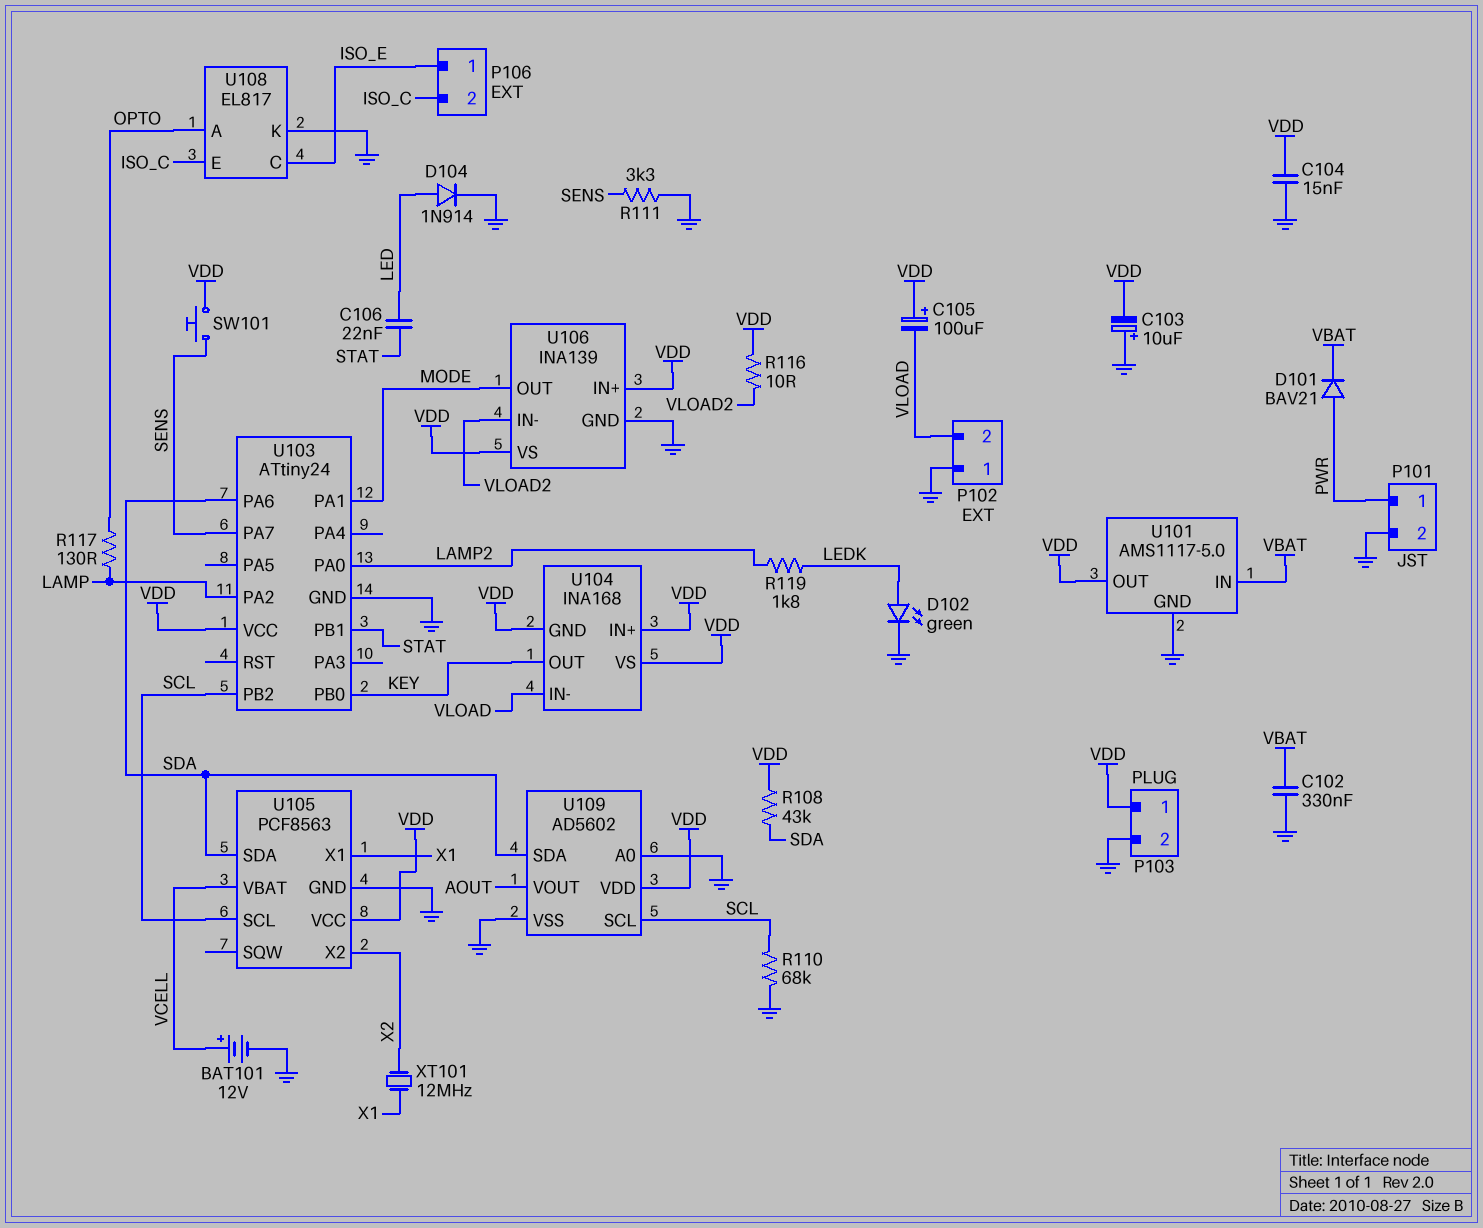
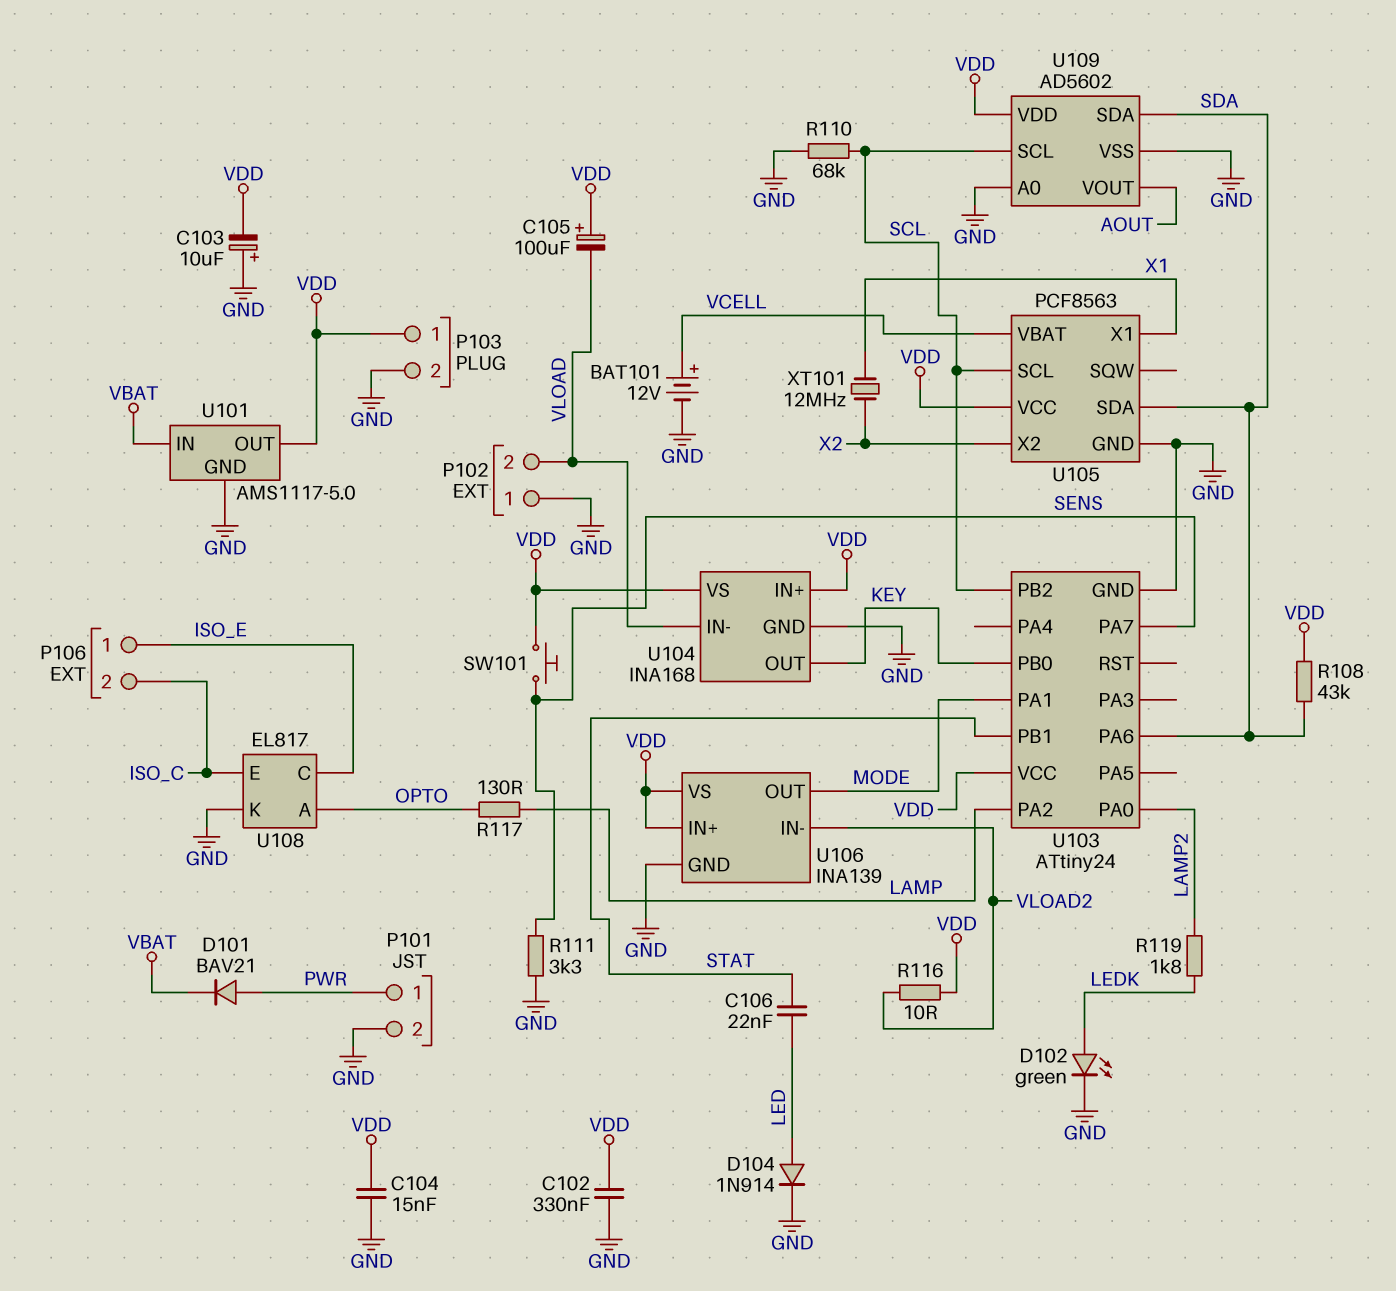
C102: 330nF (GND, VBAT) -> 330nF (GND, VDD)
U104 pin GND: VDD -> GND

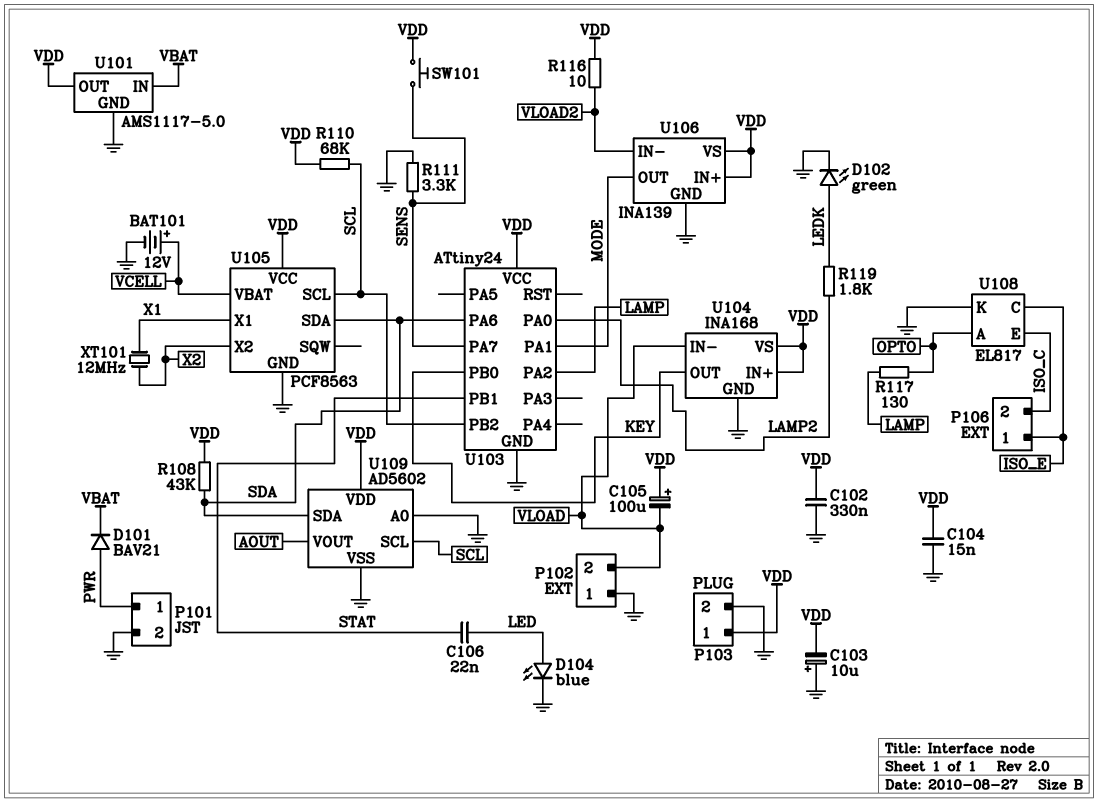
D104: diode 1N914 (A LED, K GND) -> LED blue (A LED, K GND)
R110: 68k (GND, SCL) -> 68k (SCL, VDD)

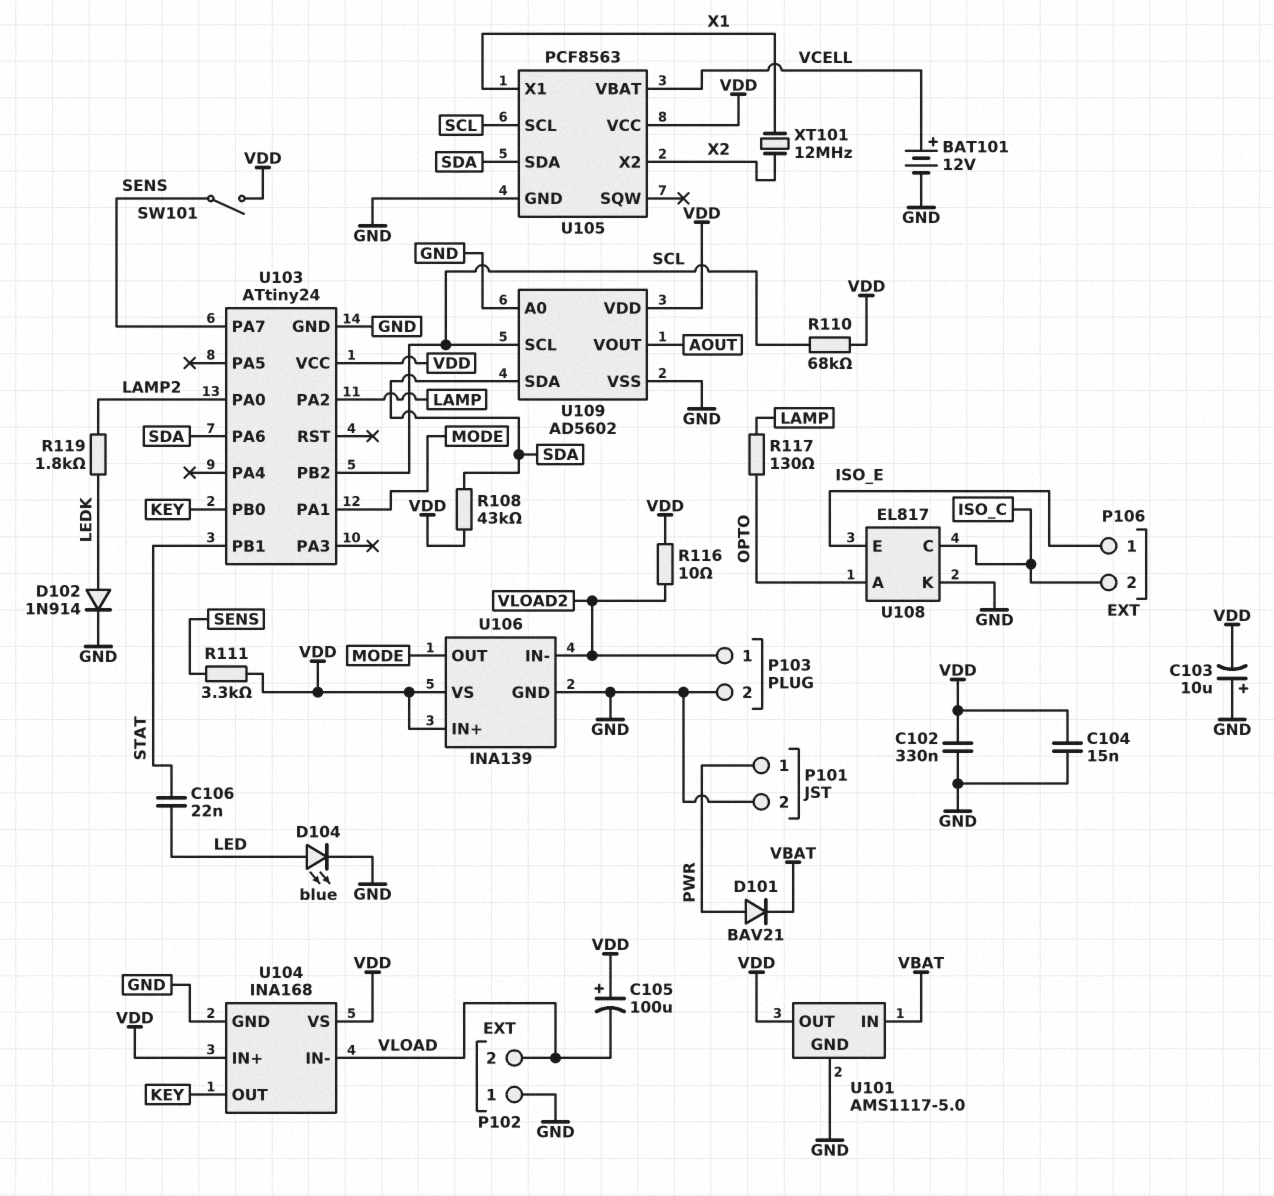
D102: LED green (A LEDK, K GND) -> diode 1N914 (A LEDK, K GND)
P103 pin 1: VDD -> VLOAD2
R111: 3.3k (GND, SENS) -> 3.3k (SENS, VDD)
SW101: button (SENS, VDD) -> switch (SENS, VDD)
U108 pin C: ISO_E -> ISO_C
U108 pin E: ISO_C -> ISO_E

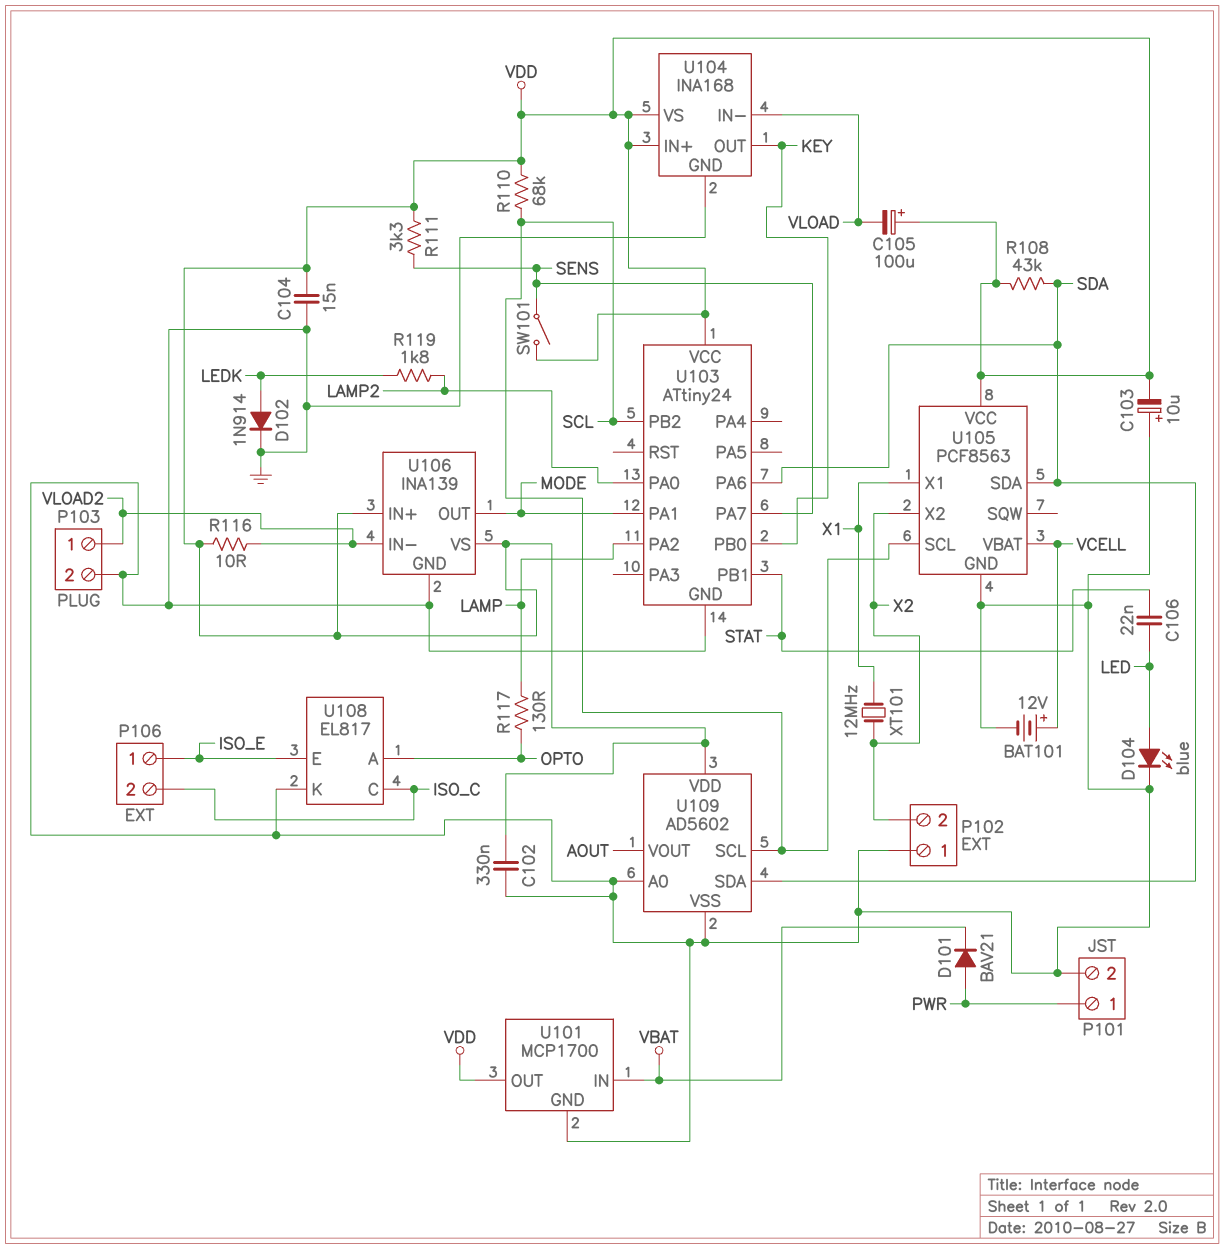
P102 pin 2: VLOAD -> X2
U101: AMS1117-5.0 -> MCP1700

